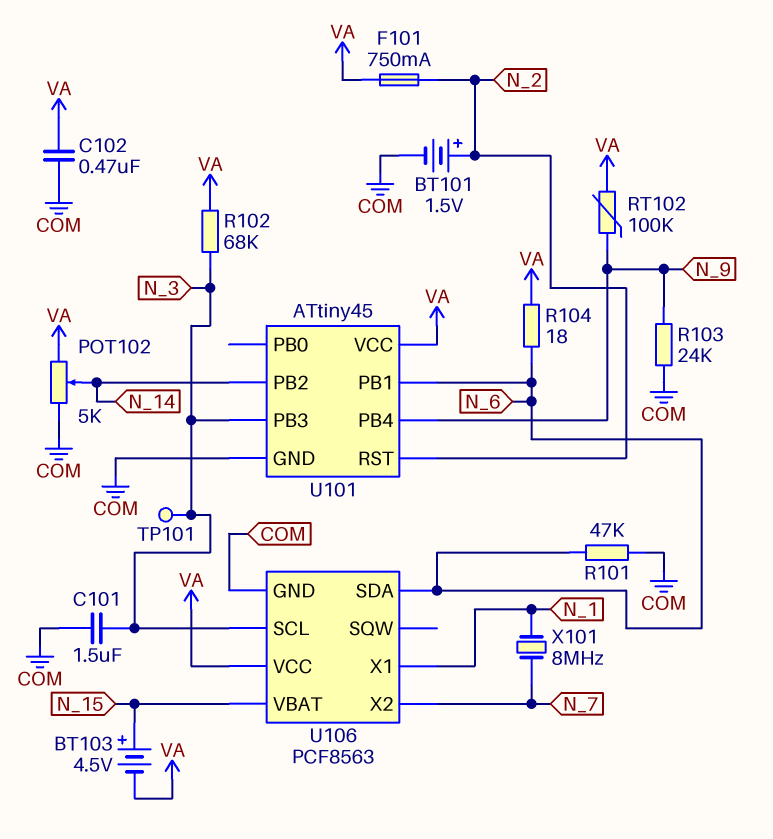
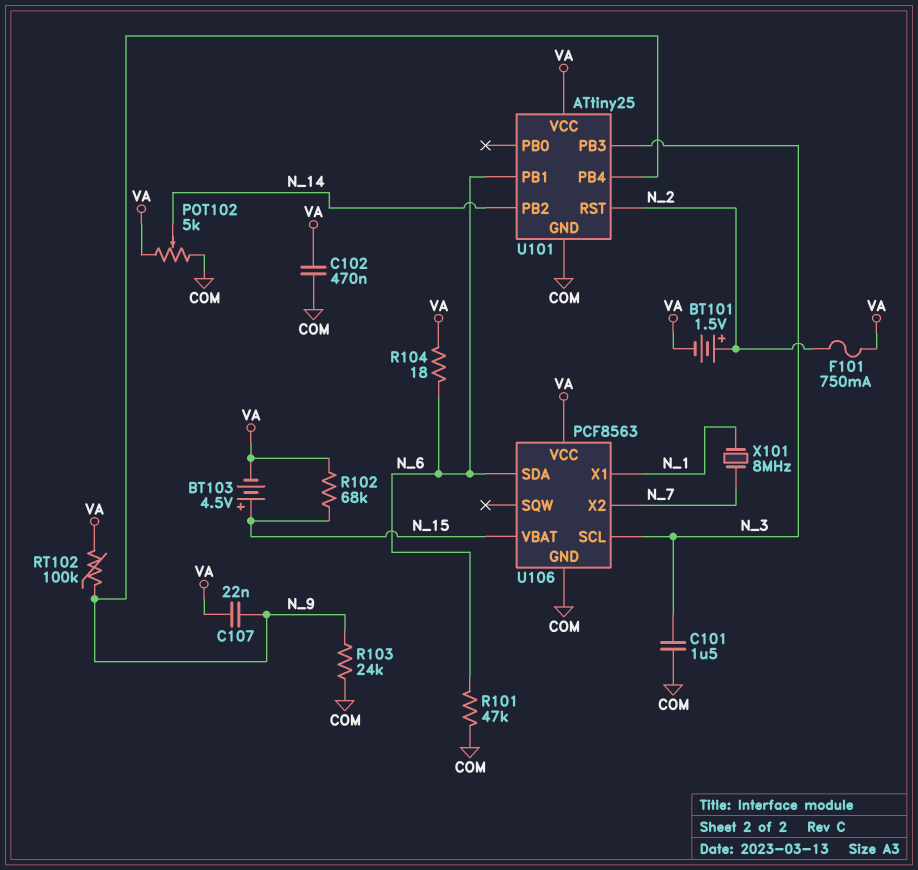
BT101: 1.5V (plus N_2, minus COM) -> 1.5V (plus N_2, minus VA)
C107: none -> 22nF (N_9, VA)
R102: 68k (N_3, VA) -> 68k (N_15, VA)
TP101: test point (N_3) -> none
U101: ATtiny45 -> ATtiny25

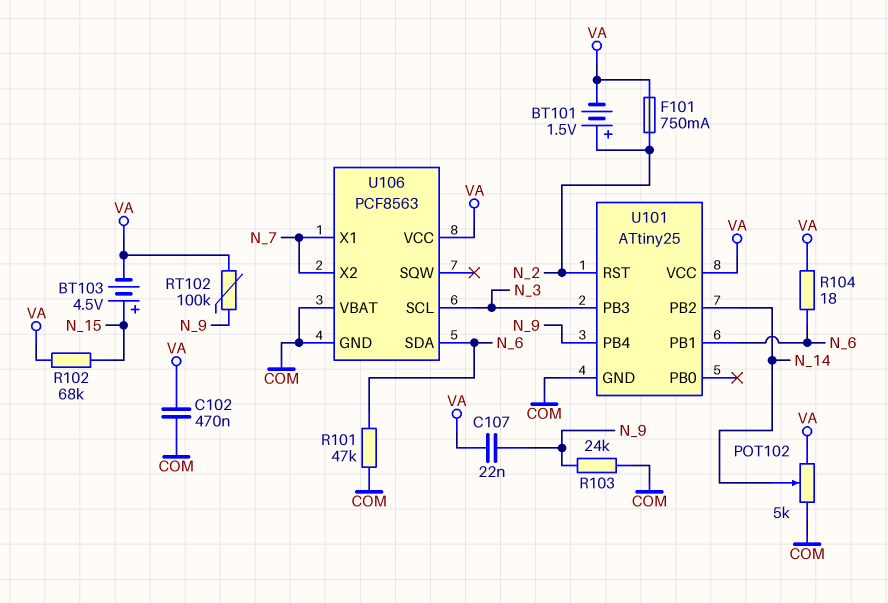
C101: 1.5uF (COM, N_3) -> none
U106 pin VBAT: N_15 -> COM
U106 pin X1: N_1 -> N_7
X101: 8MHz (N_1, N_7) -> none

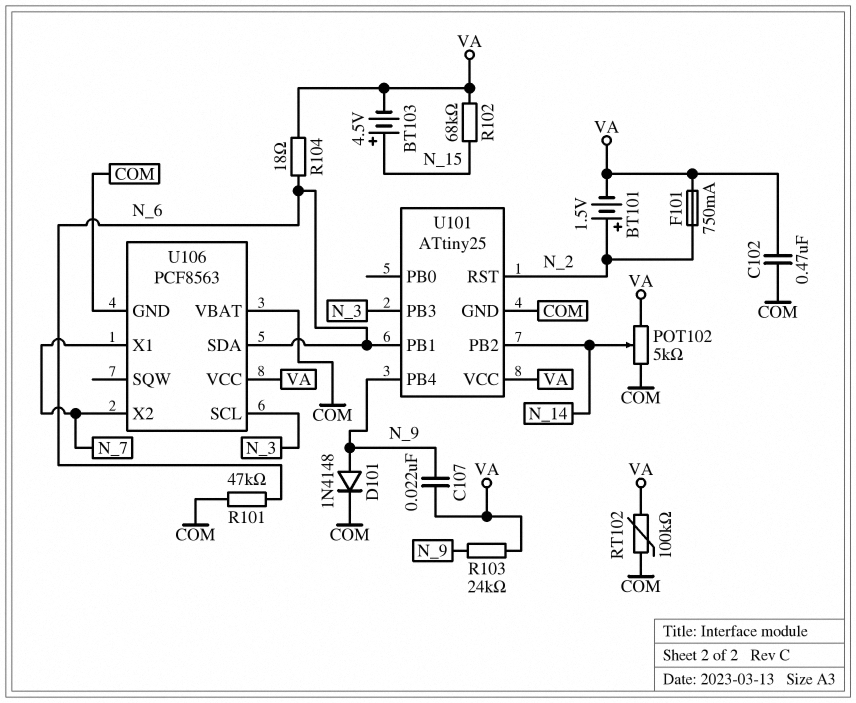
D101: none -> diode 1N4148 (A N_9, K COM)
R103: 24k (COM, N_9) -> 24k (N_9, VA)
RT102: 100k (N_9, VA) -> 100k (COM, VA)

